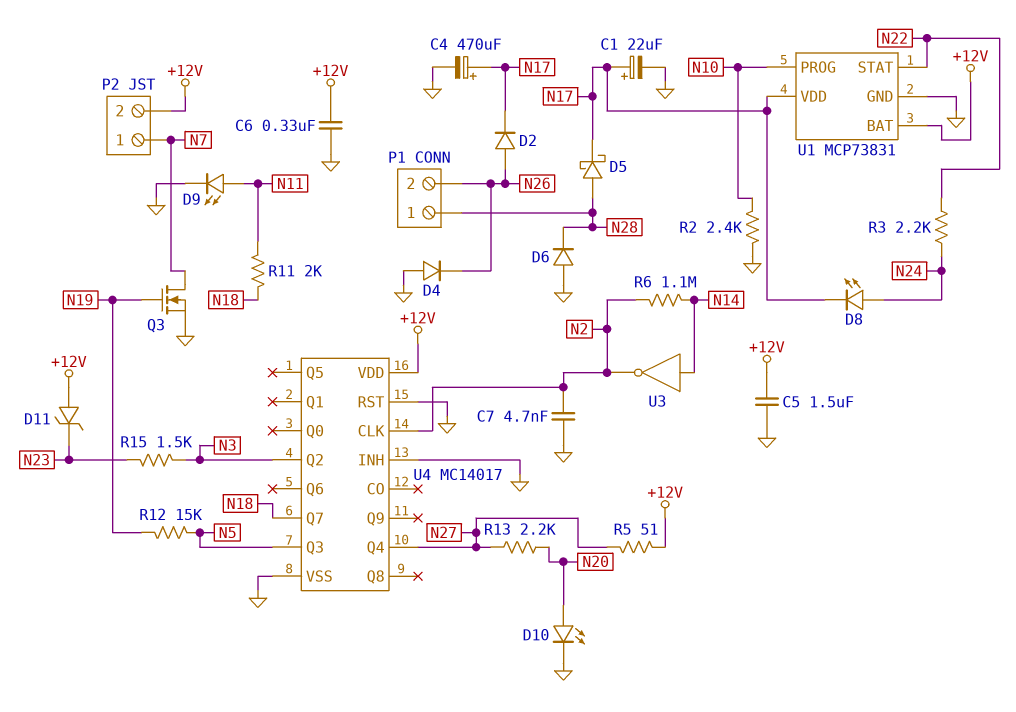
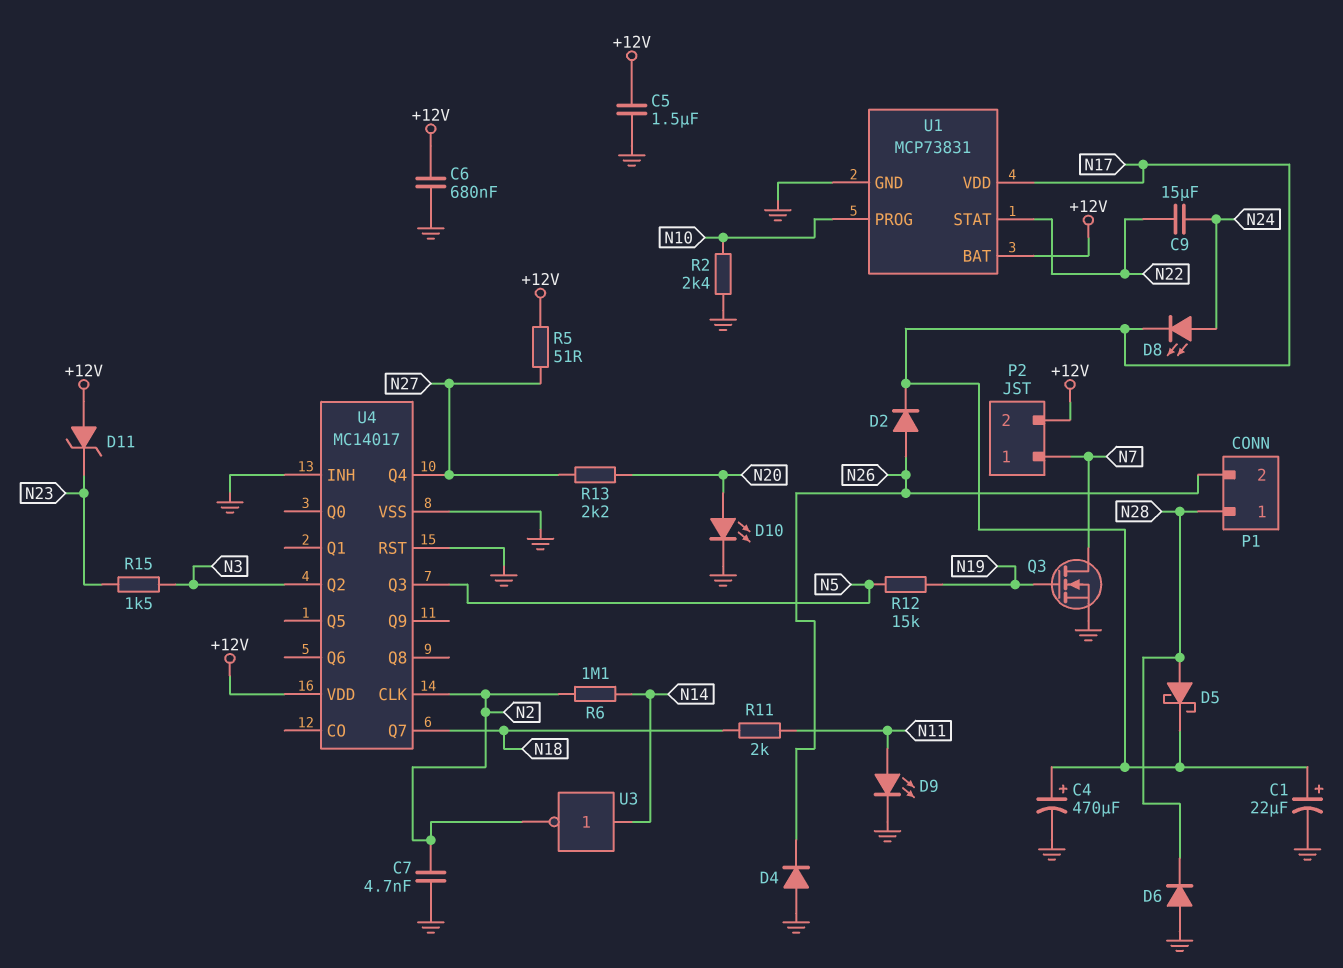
C6: 330nF (+12V, GND) -> 680nF (+12V, GND)
C9: none -> 15uF (N22, N24)
R3: 2.2k (N22, N24) -> none

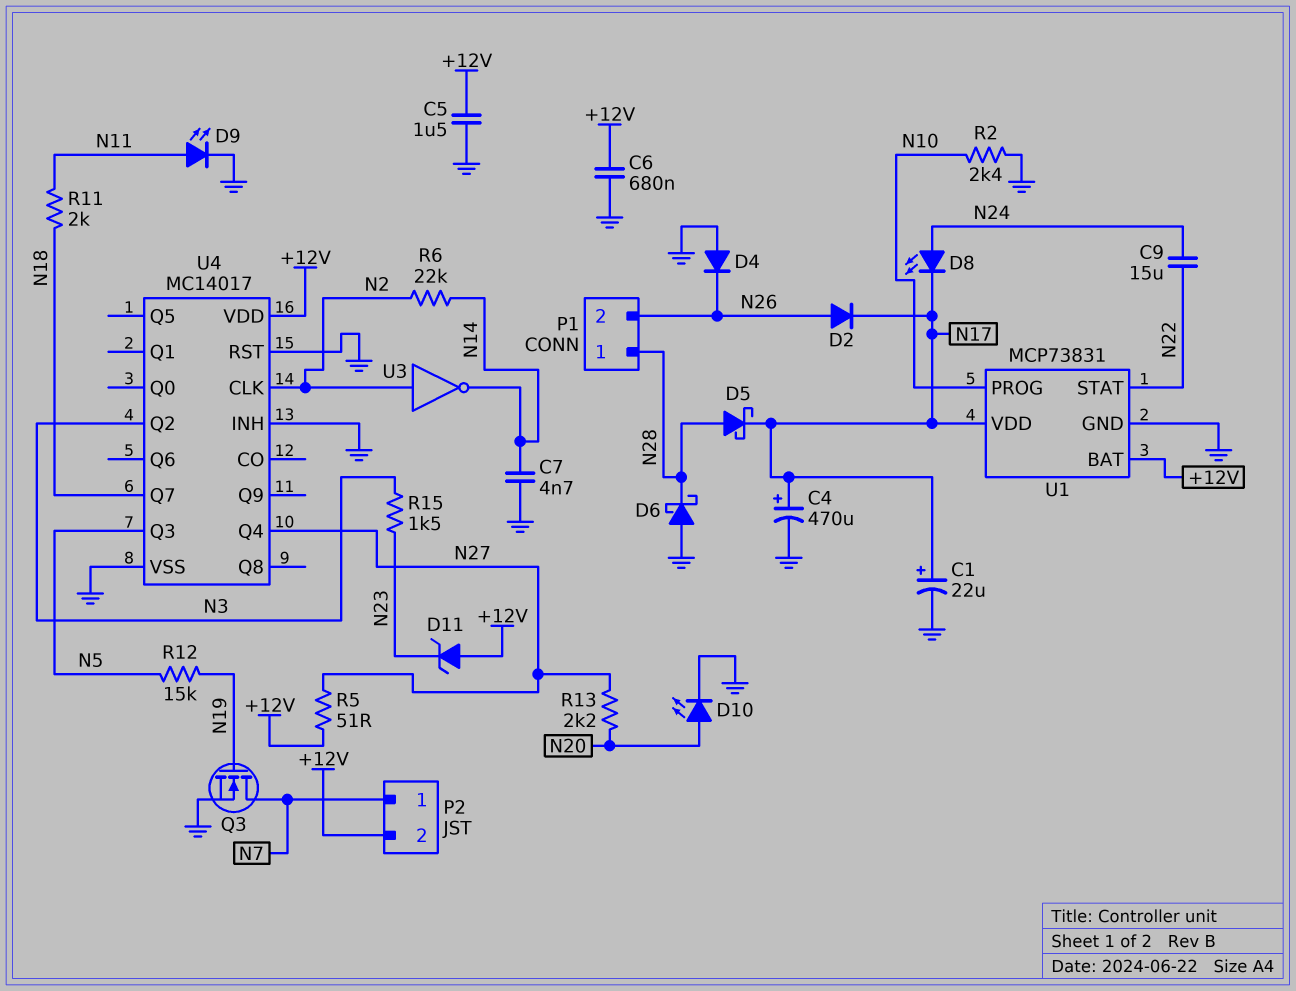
C7: 4.7nF (GND, N2) -> 4.7nF (GND, N14)
D6: diode (A GND, K N28) -> schottky (A GND, K N28)
R6: 1.1M (N2, N14) -> 22k (N2, N14)
U3: NOT (in N14, out N2) -> NOT (in N2, out N14)

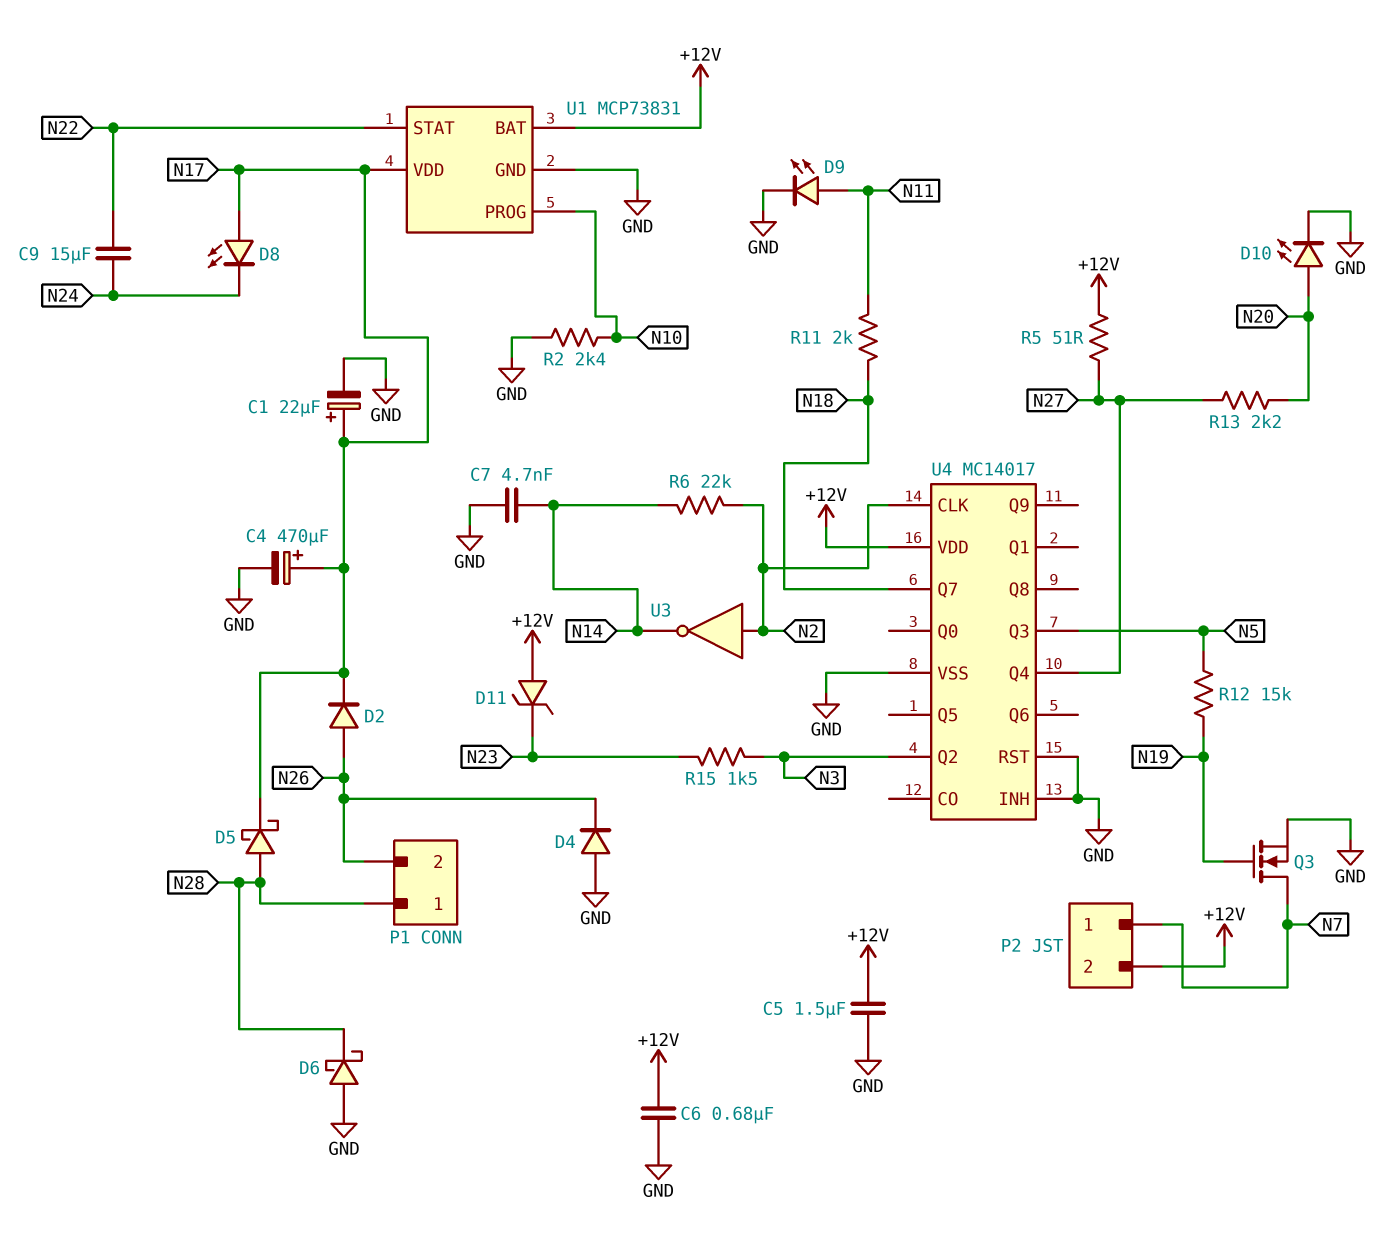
D8: LED (A N24, K N17) -> LED (A N17, K N24)

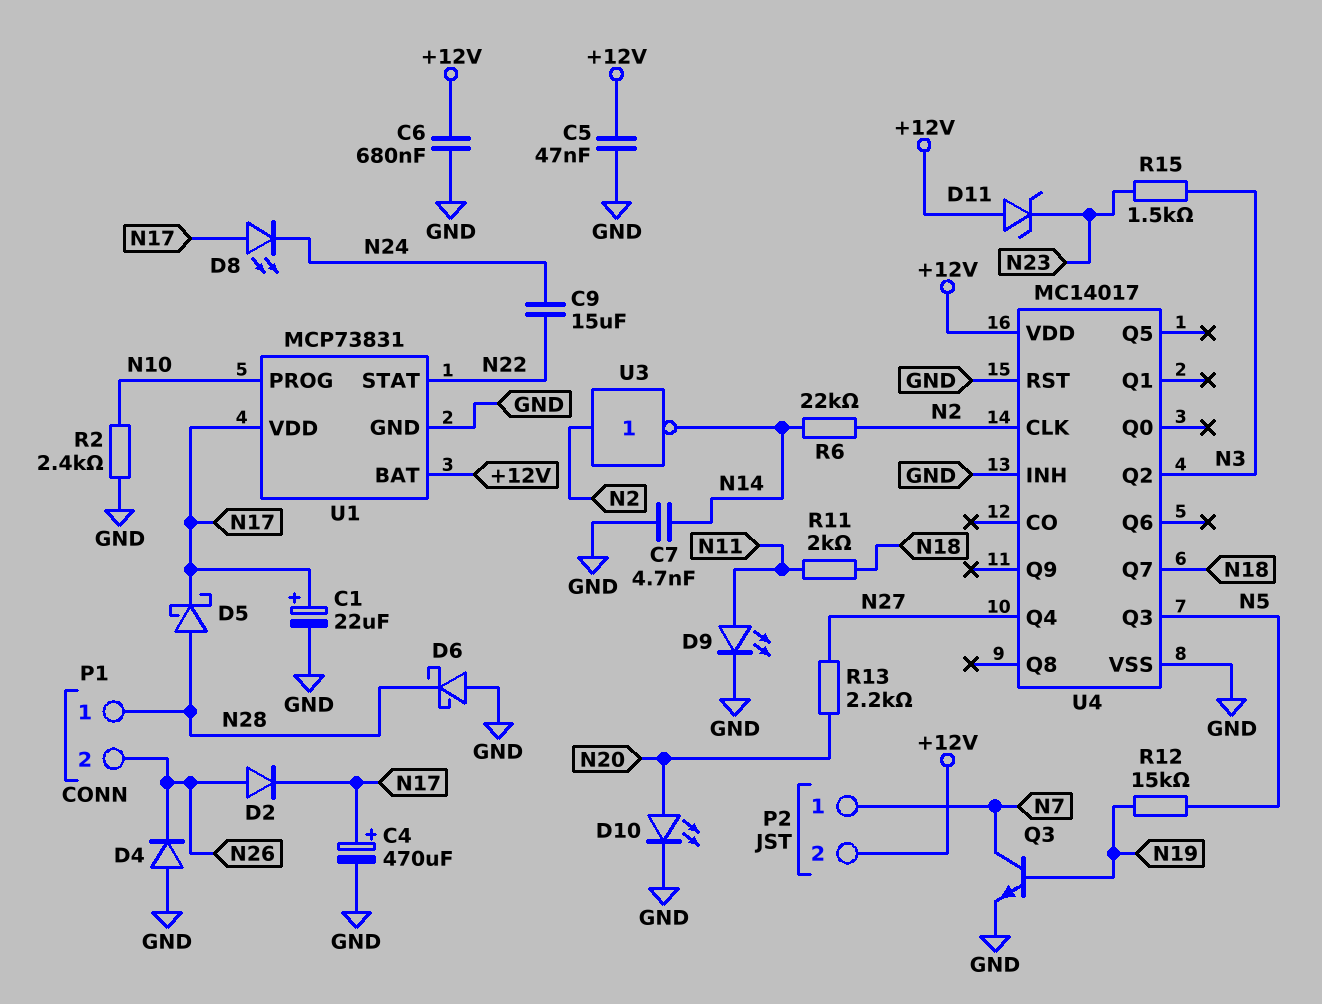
C5: 1.5uF (+12V, GND) -> 47nF (+12V, GND)
Q3: NMOS (G N19, D N7, S GND) -> NPN (B N19, C N7, E GND)
R5: 51 (+12V, N27) -> none

